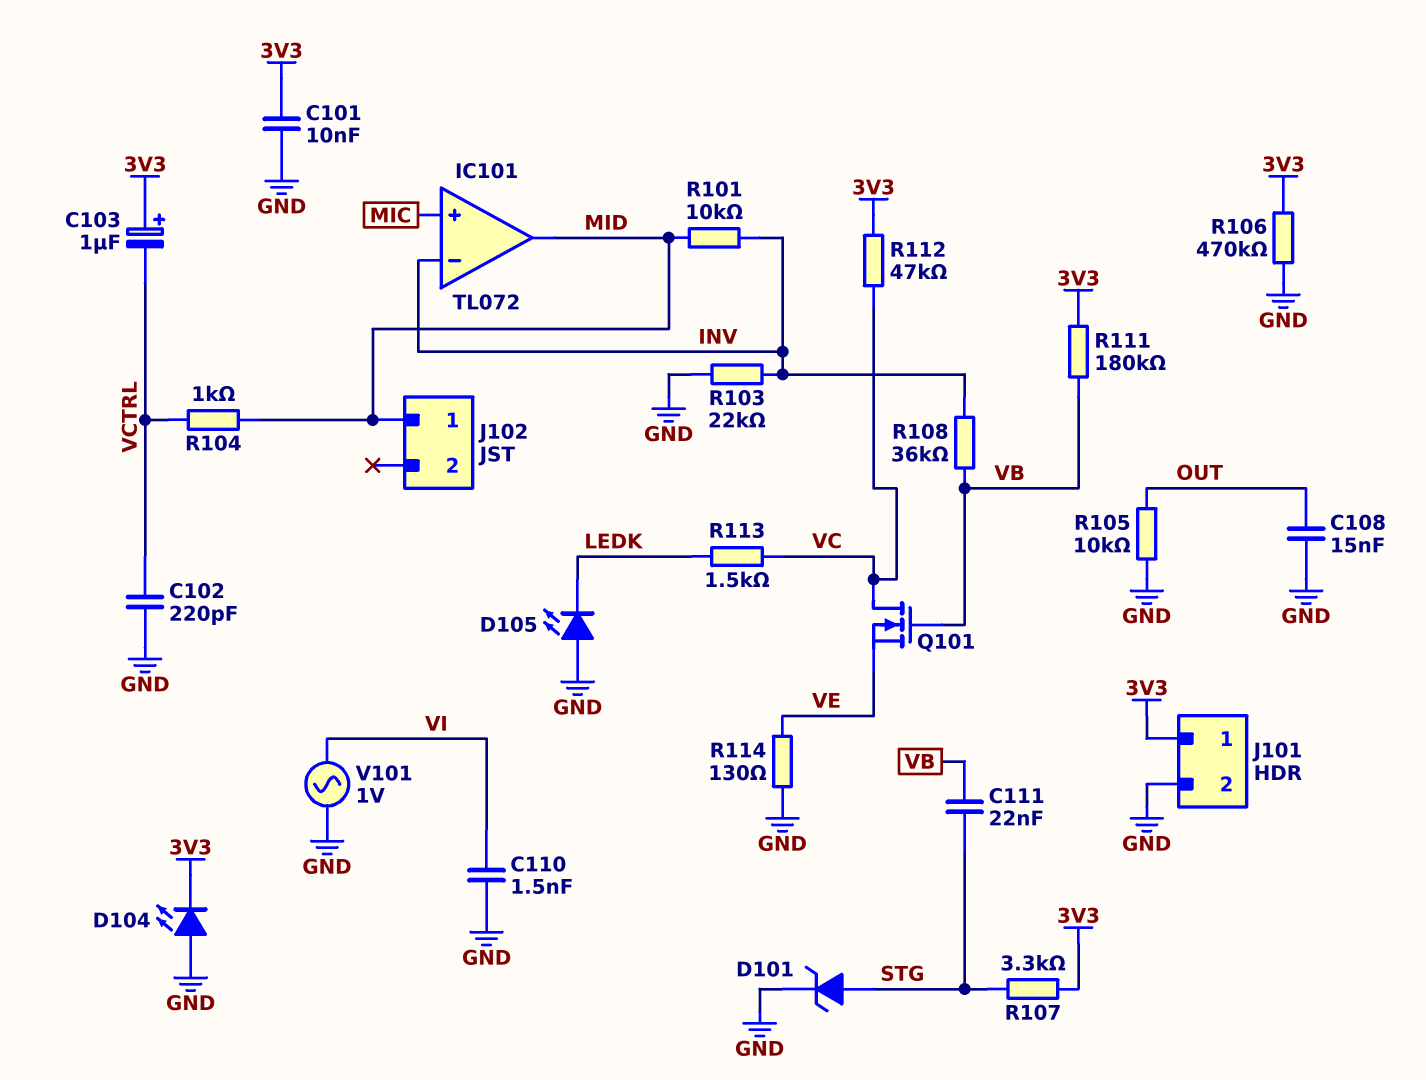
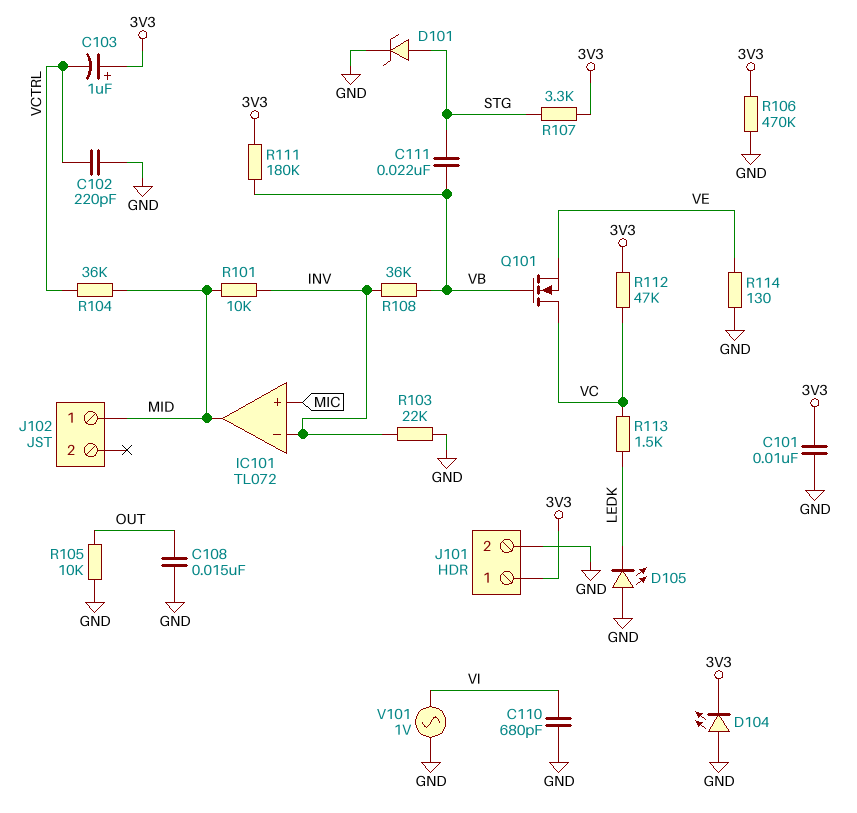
C110: 1.5nF (GND, VI) -> 680pF (GND, VI)
R104: 1k (MID, VCTRL) -> 36k (MID, VCTRL)

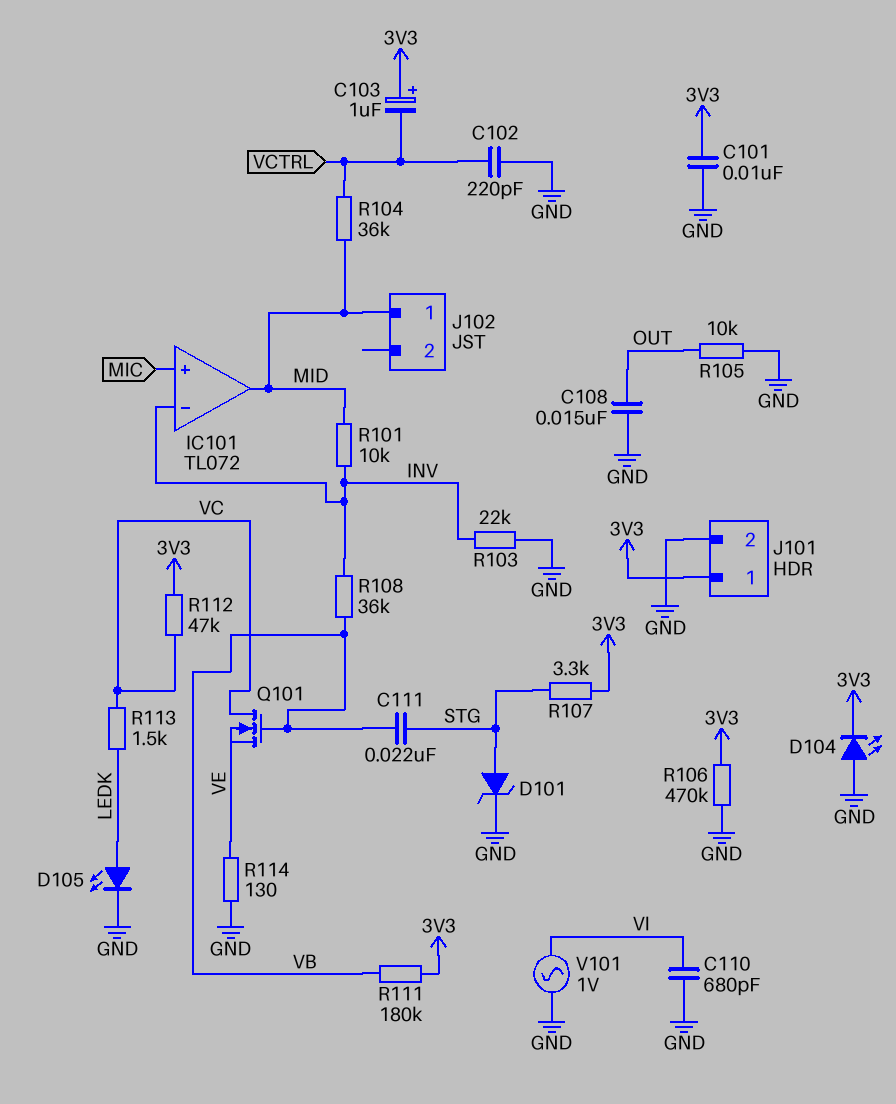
D105: LED (A GND, K LEDK) -> LED (A LEDK, K GND)

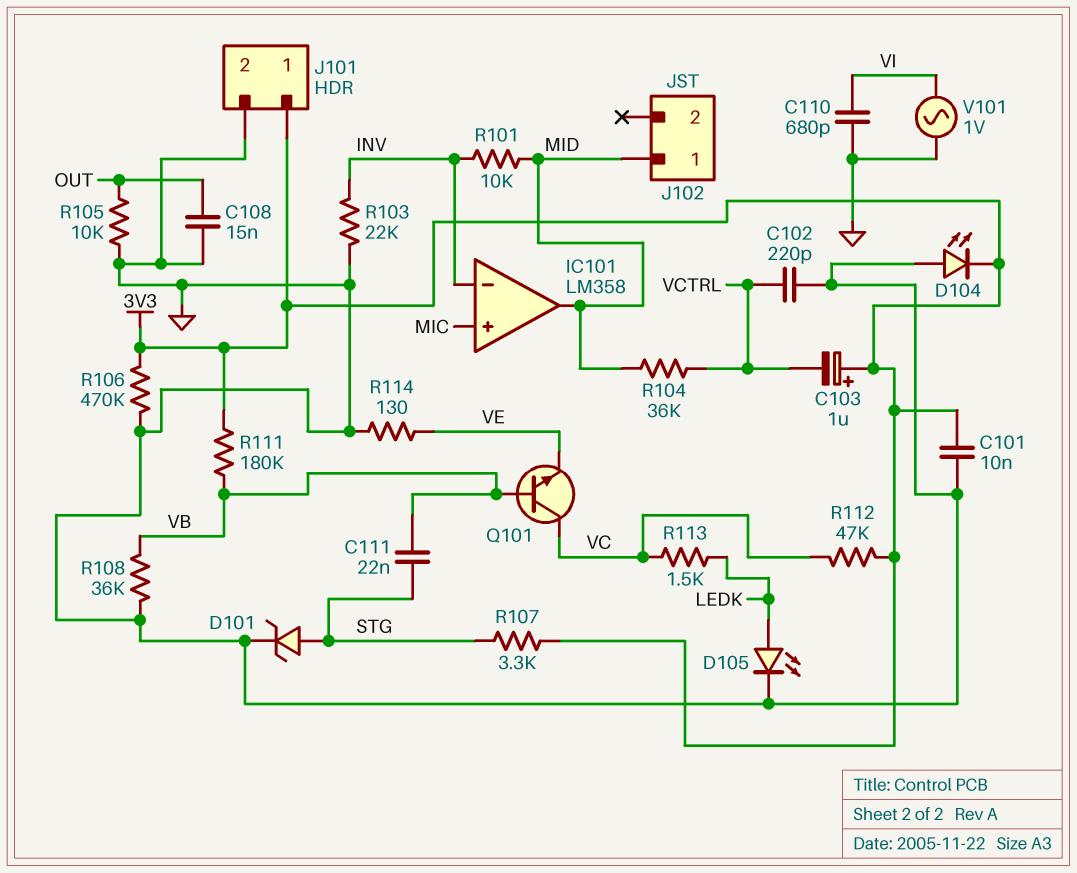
IC101: TL072 -> LM358
Q101: NMOS (G VB, D VC, S VE) -> NPN (B VB, C VC, E VE)
R108: 36k (INV, VB) -> 36k (GND, VB)

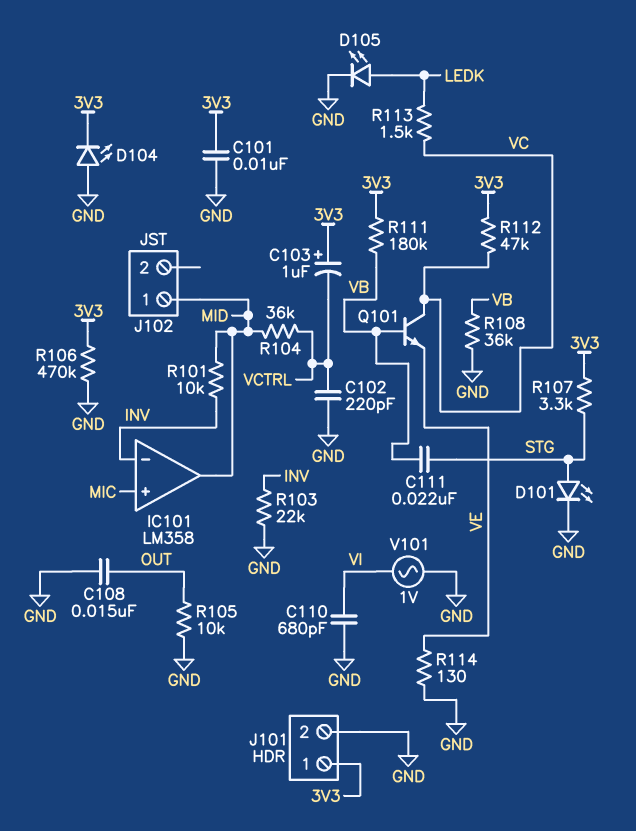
D101: zener (A STG, K GND) -> LED (A STG, K GND)

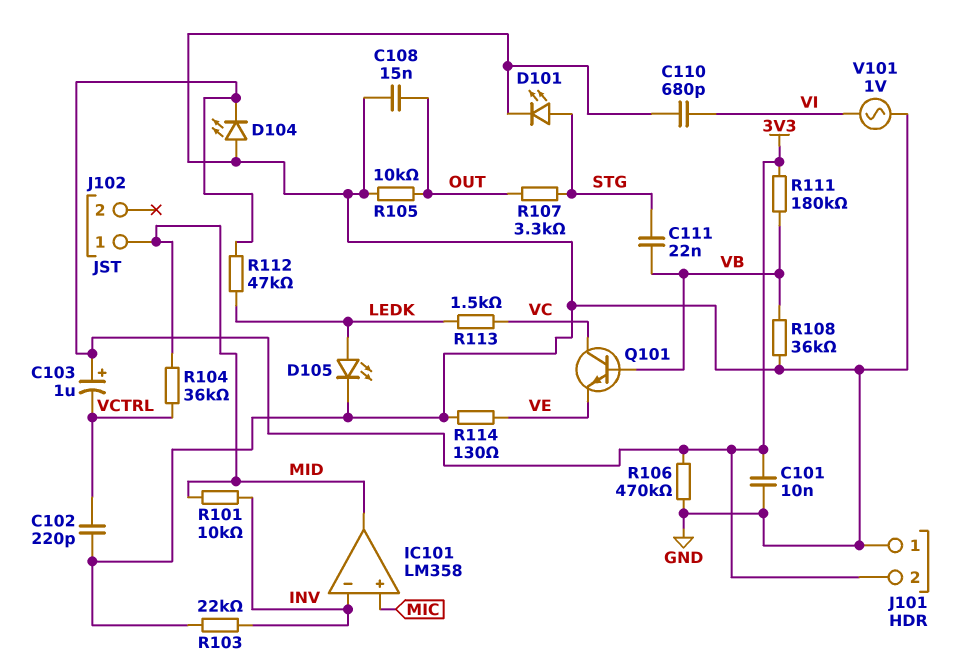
J101 pin 1: 3V3 -> GND
J101 pin 2: GND -> 3V3
R107: 3.3k (3V3, STG) -> 3.3k (OUT, STG)
R112: 47k (3V3, VC) -> 47k (3V3, LEDK)

